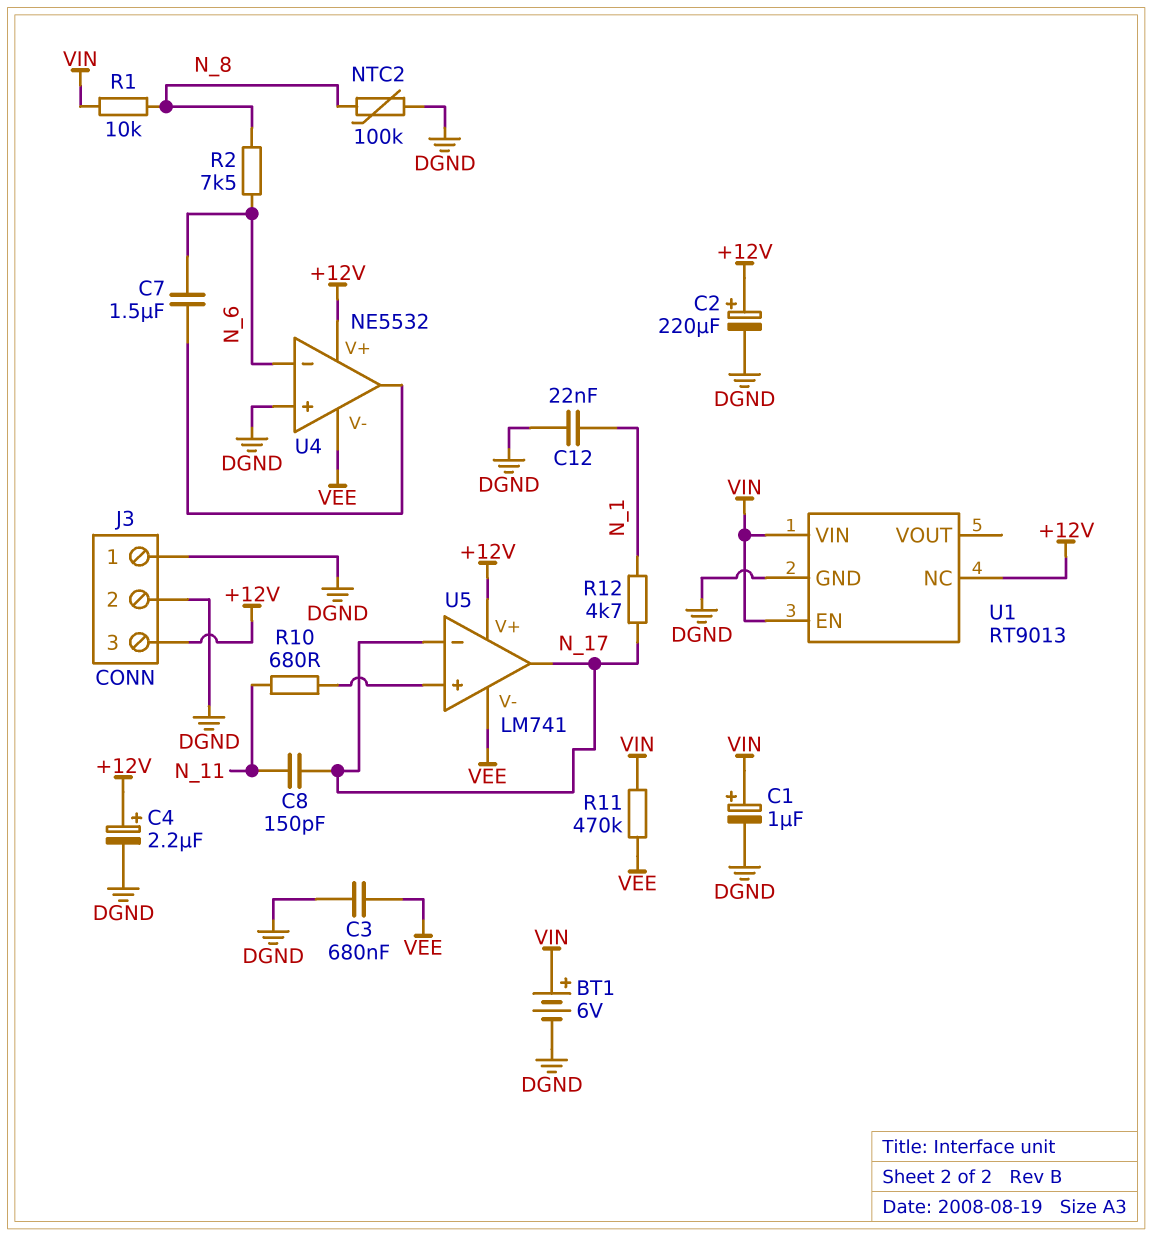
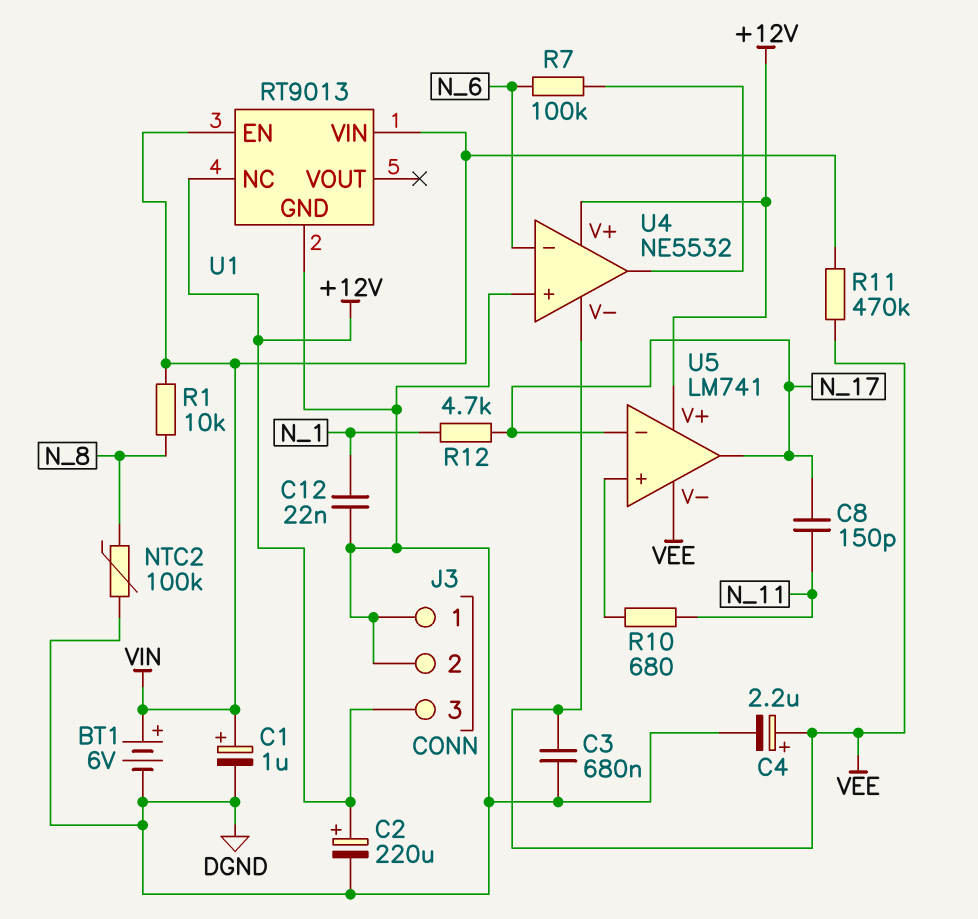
C4: 2.2uF (plus +12V, minus DGND) -> 2.2uF (plus VEE, minus DGND)
C7: 1.5uF (N_6, U4/out) -> none
R2: 7.5k (N_6, N_8) -> none
R7: none -> 100k (N_6, U4/out)

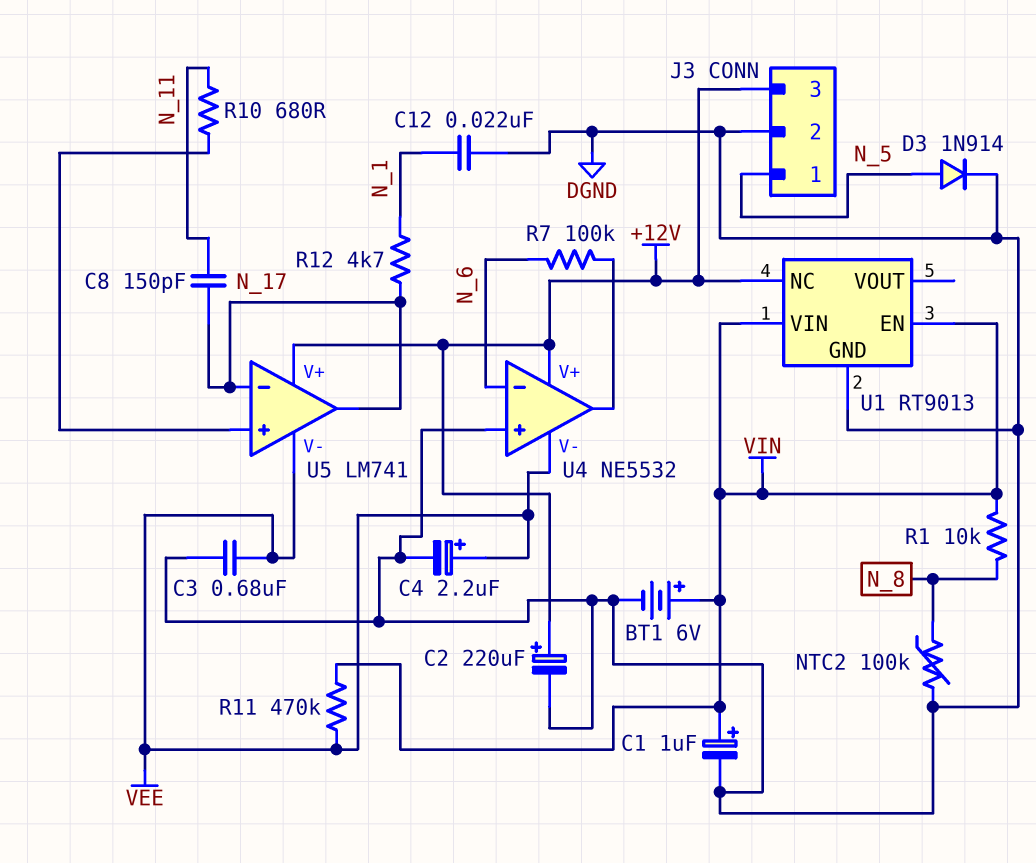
D3: none -> diode 1N914 (A N_5, K DGND)
J3 pin 1: DGND -> N_5

